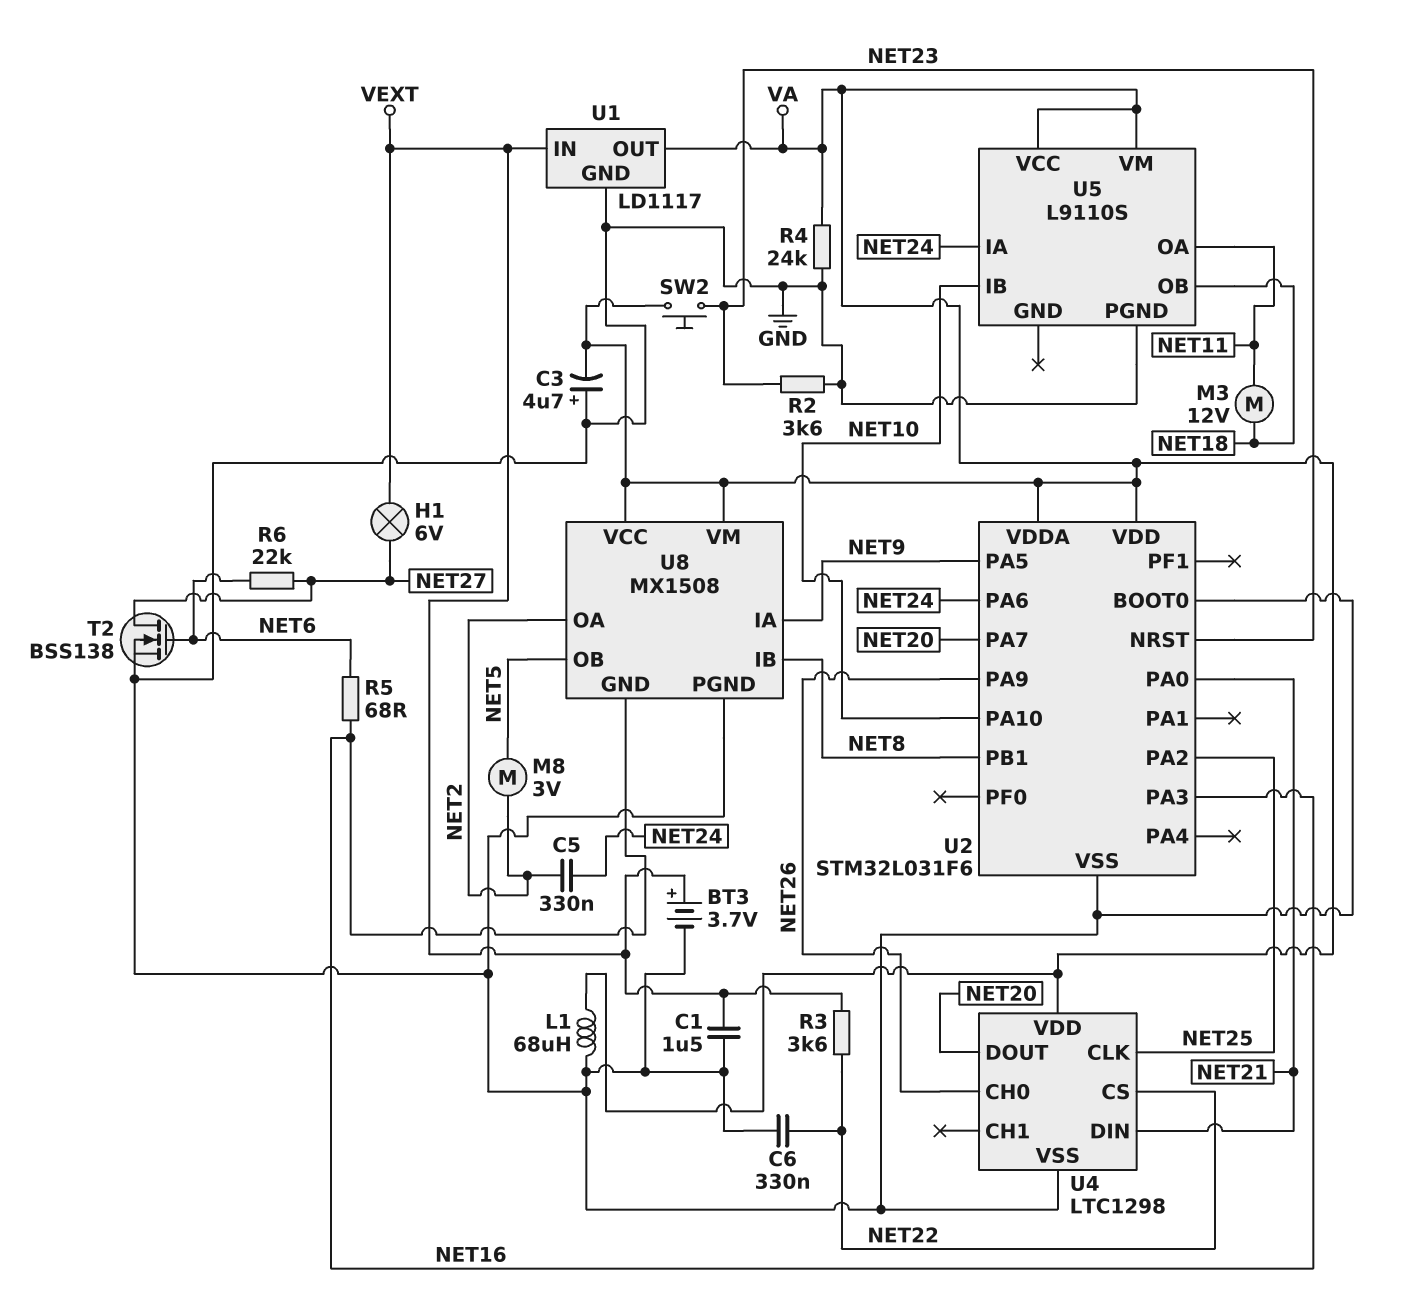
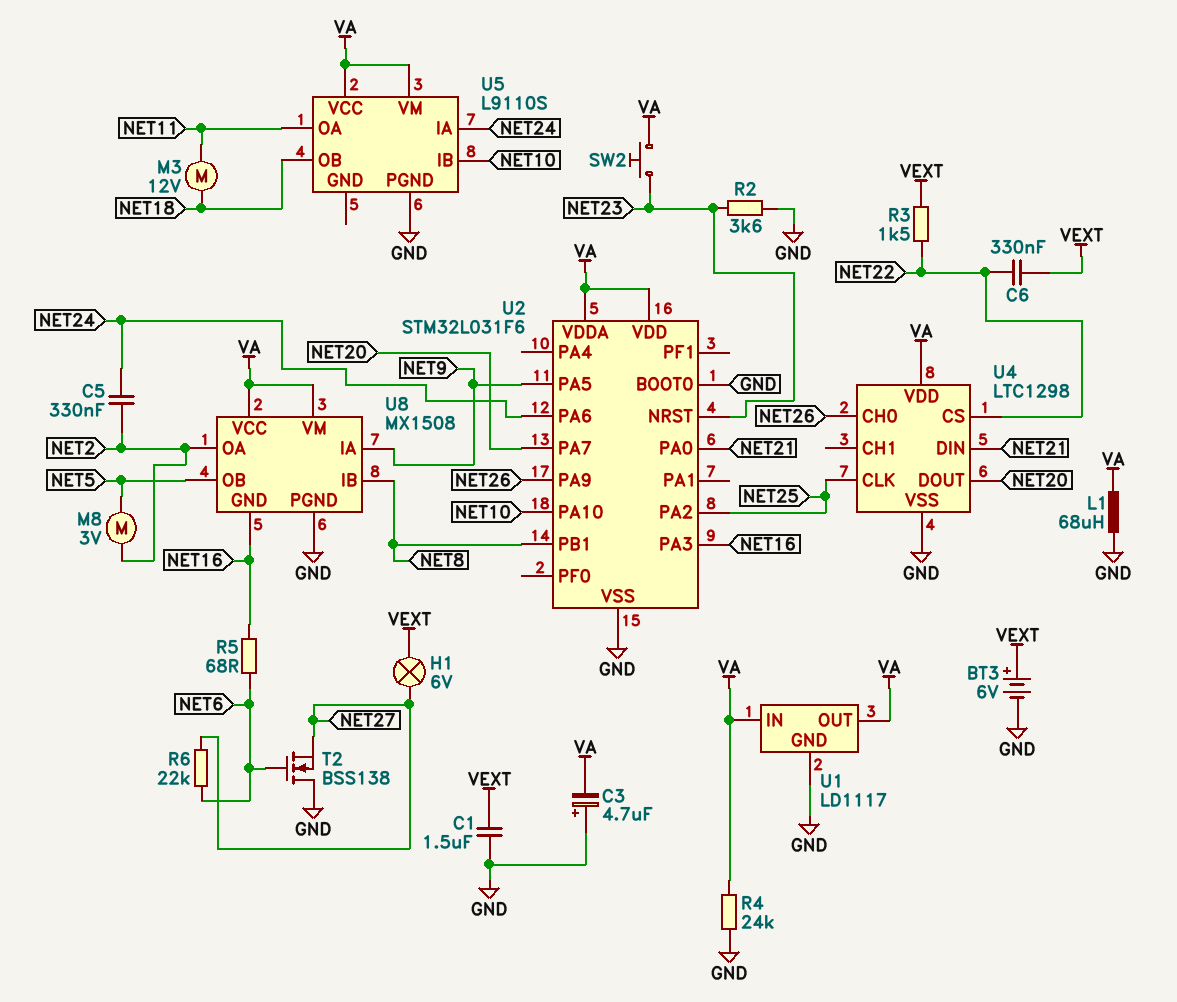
BT3: 3.7V (plus VEXT, minus GND) -> 6V (plus VEXT, minus GND)
C6: 330nF (GND, NET22) -> 330nF (NET22, VEXT)
R3: 3.6k (NET22, VEXT) -> 1.5k (NET22, VEXT)
T2: NMOS BSS138 (G NET6, D NET27, S GND) -> NMOS BSS138 (G NET6, D GND, S NET27)
U1 pin IN: VEXT -> VA

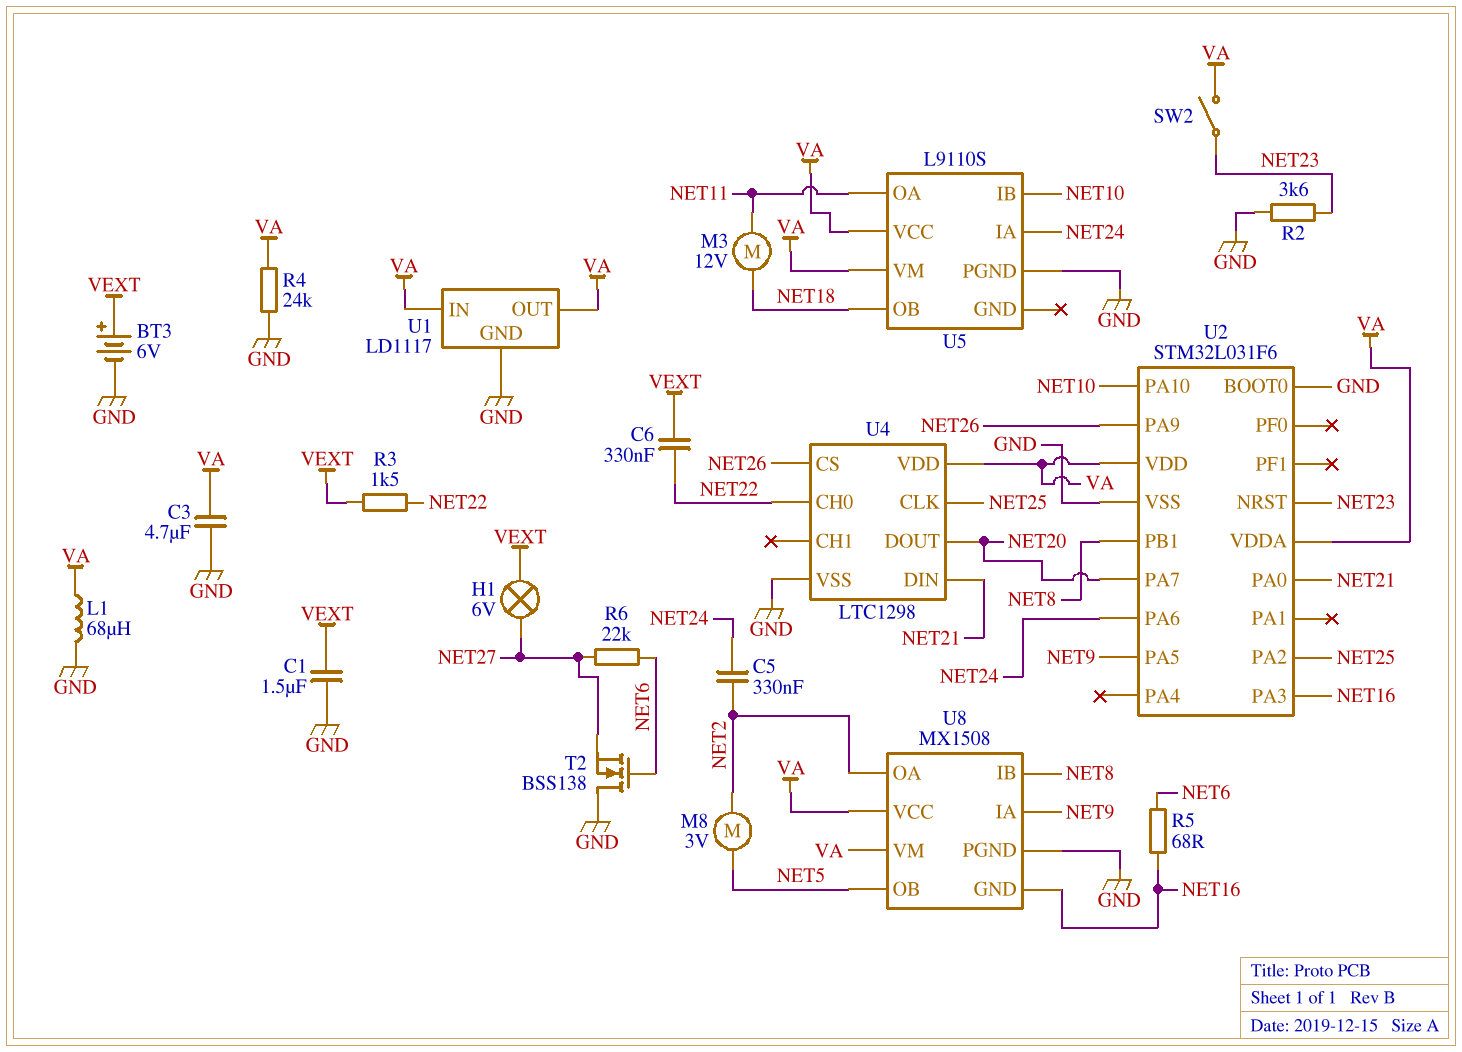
C3: 4.7uF (plus GND, minus VA) -> 4.7uF (GND, VA)
SW2: button (NET23, VA) -> switch (NET23, VA)
U4 pin CH0: NET26 -> NET22
U4 pin CS: NET22 -> NET26

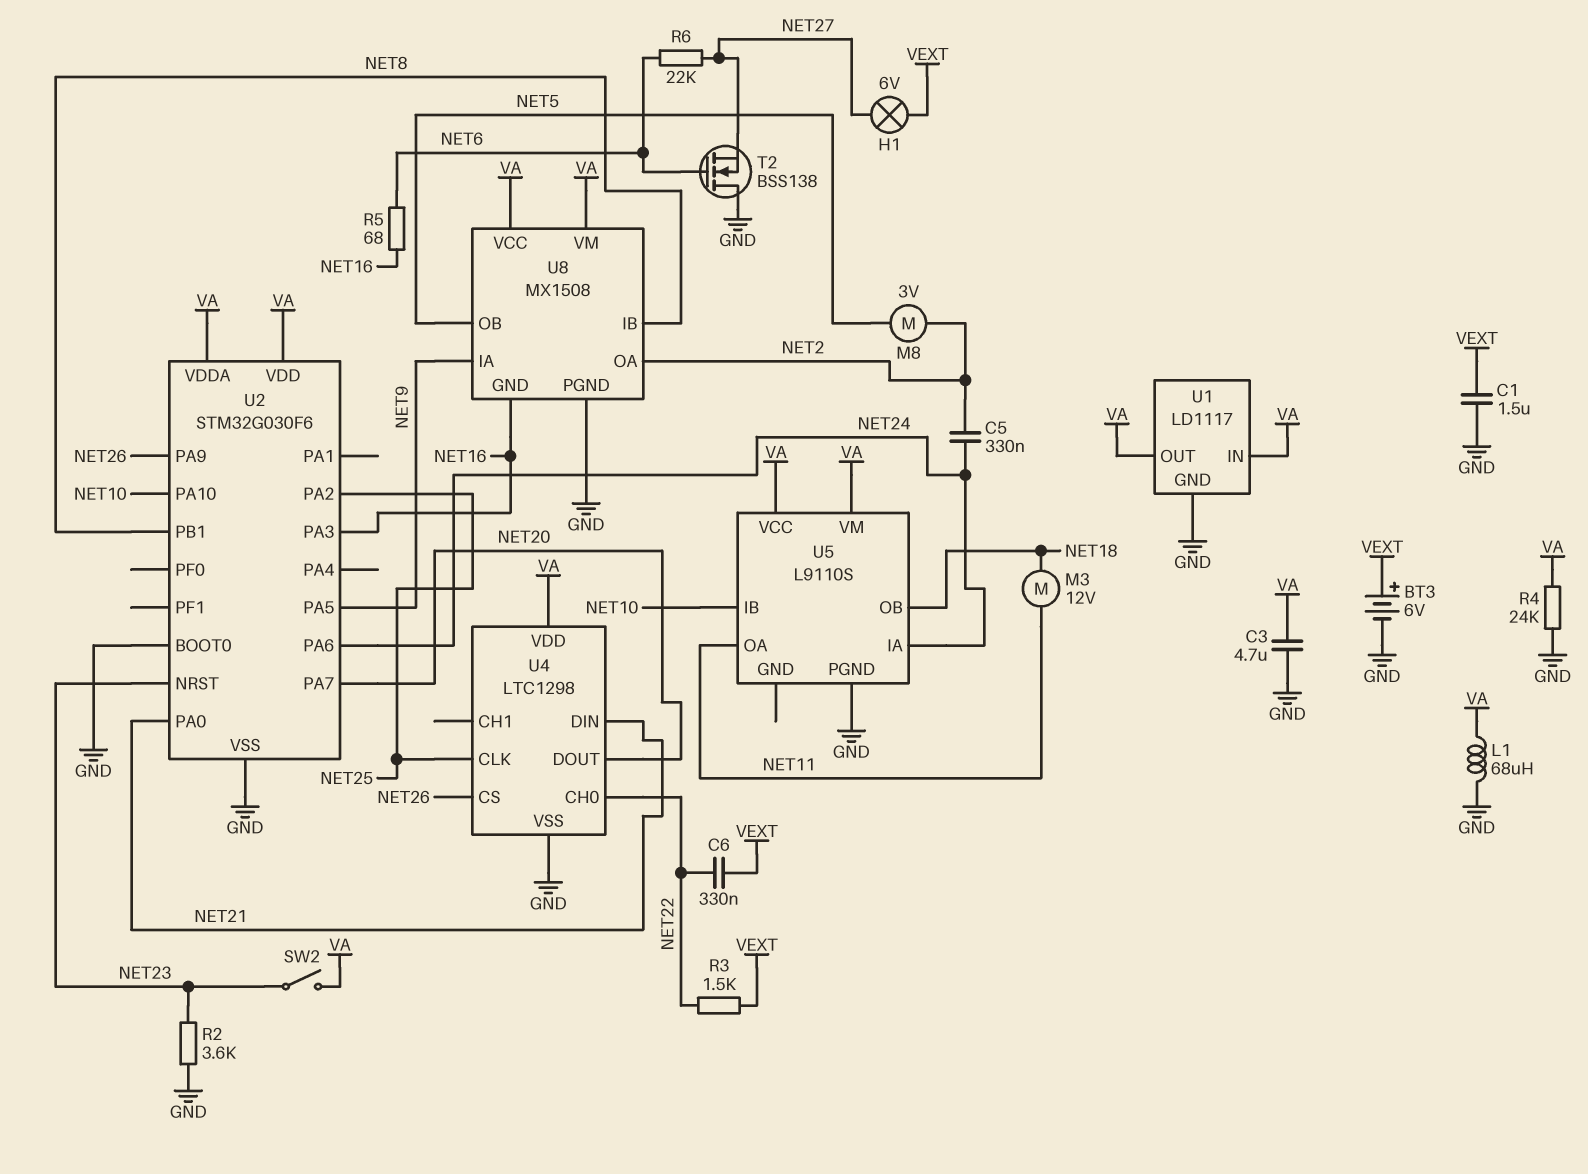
U2: STM32L031F6 -> STM32G030F6

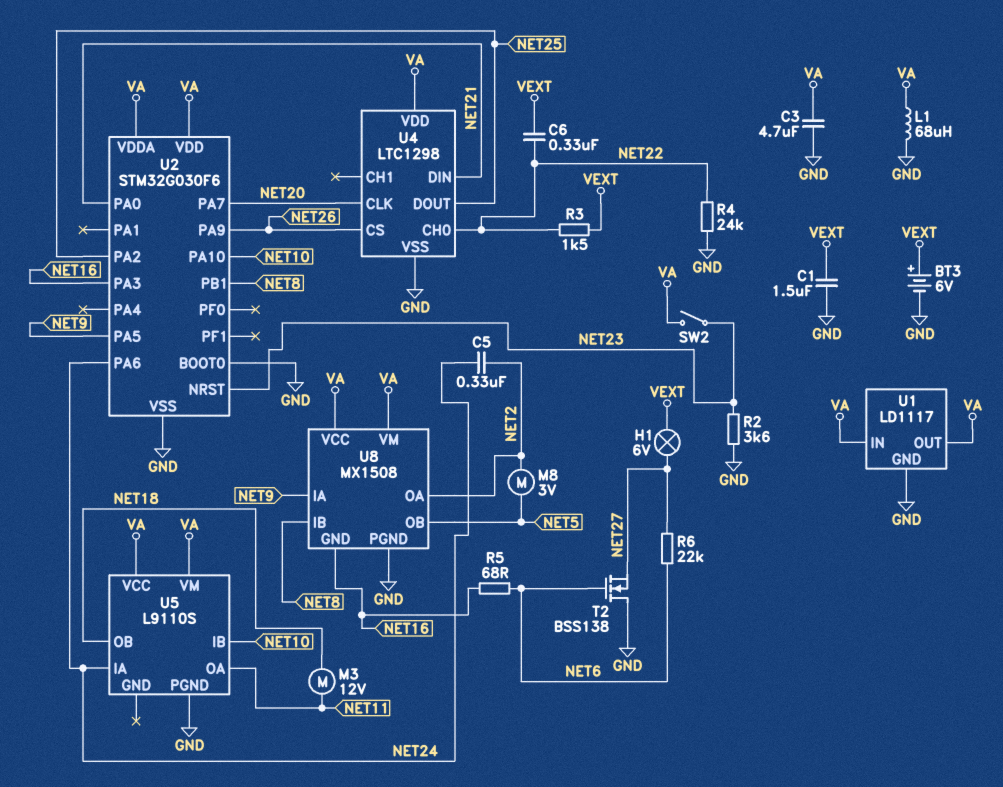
R4: 24k (GND, VA) -> 24k (GND, NET22)
U4 pin CLK: NET25 -> NET20
U4 pin DOUT: NET20 -> NET25

